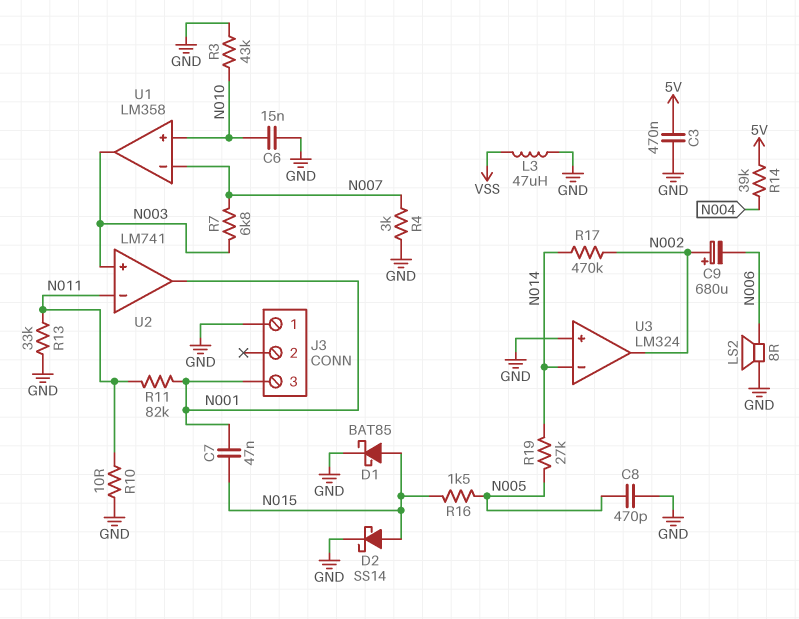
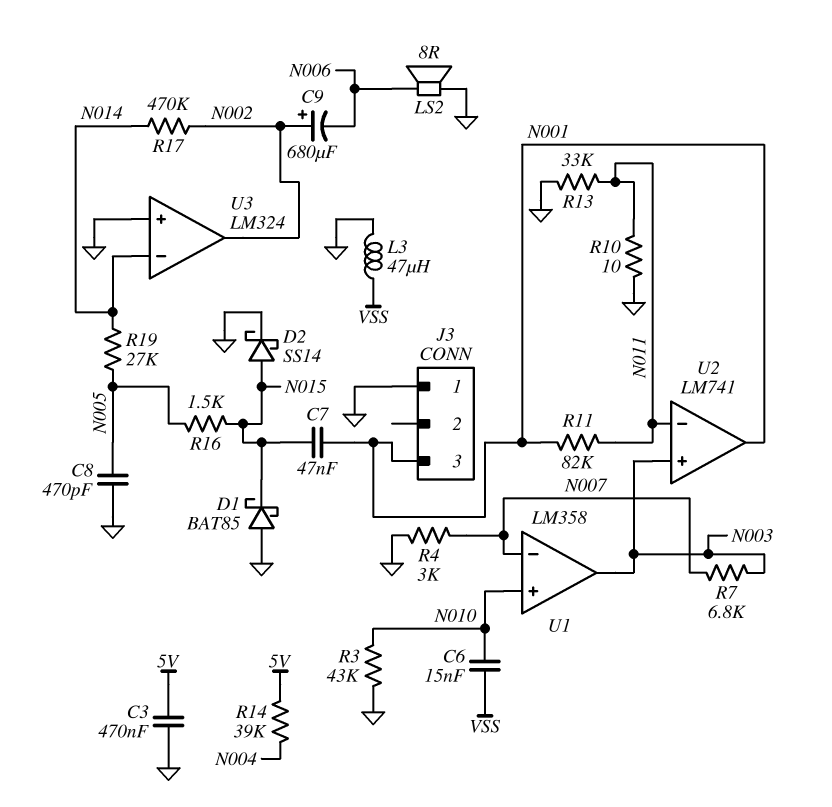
C6: 15nF (GND, N010) -> 15nF (N010, VSS)
D1: schottky BAT85 (A N015, K GND) -> schottky BAT85 (A GND, K N015)

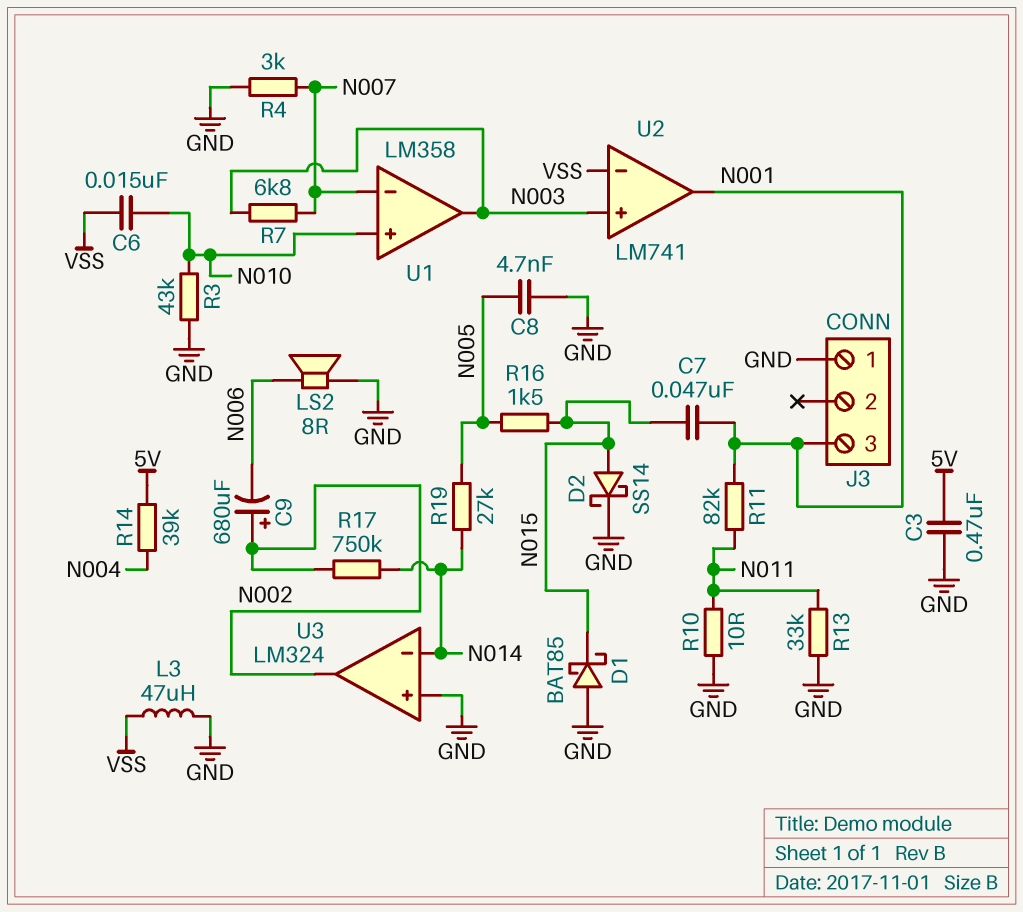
C8: 470pF (GND, N005) -> 4.7nF (GND, N005)
R17: 470k (N002, N014) -> 750k (N002, N014)
U2 pin in-: N011 -> VSS

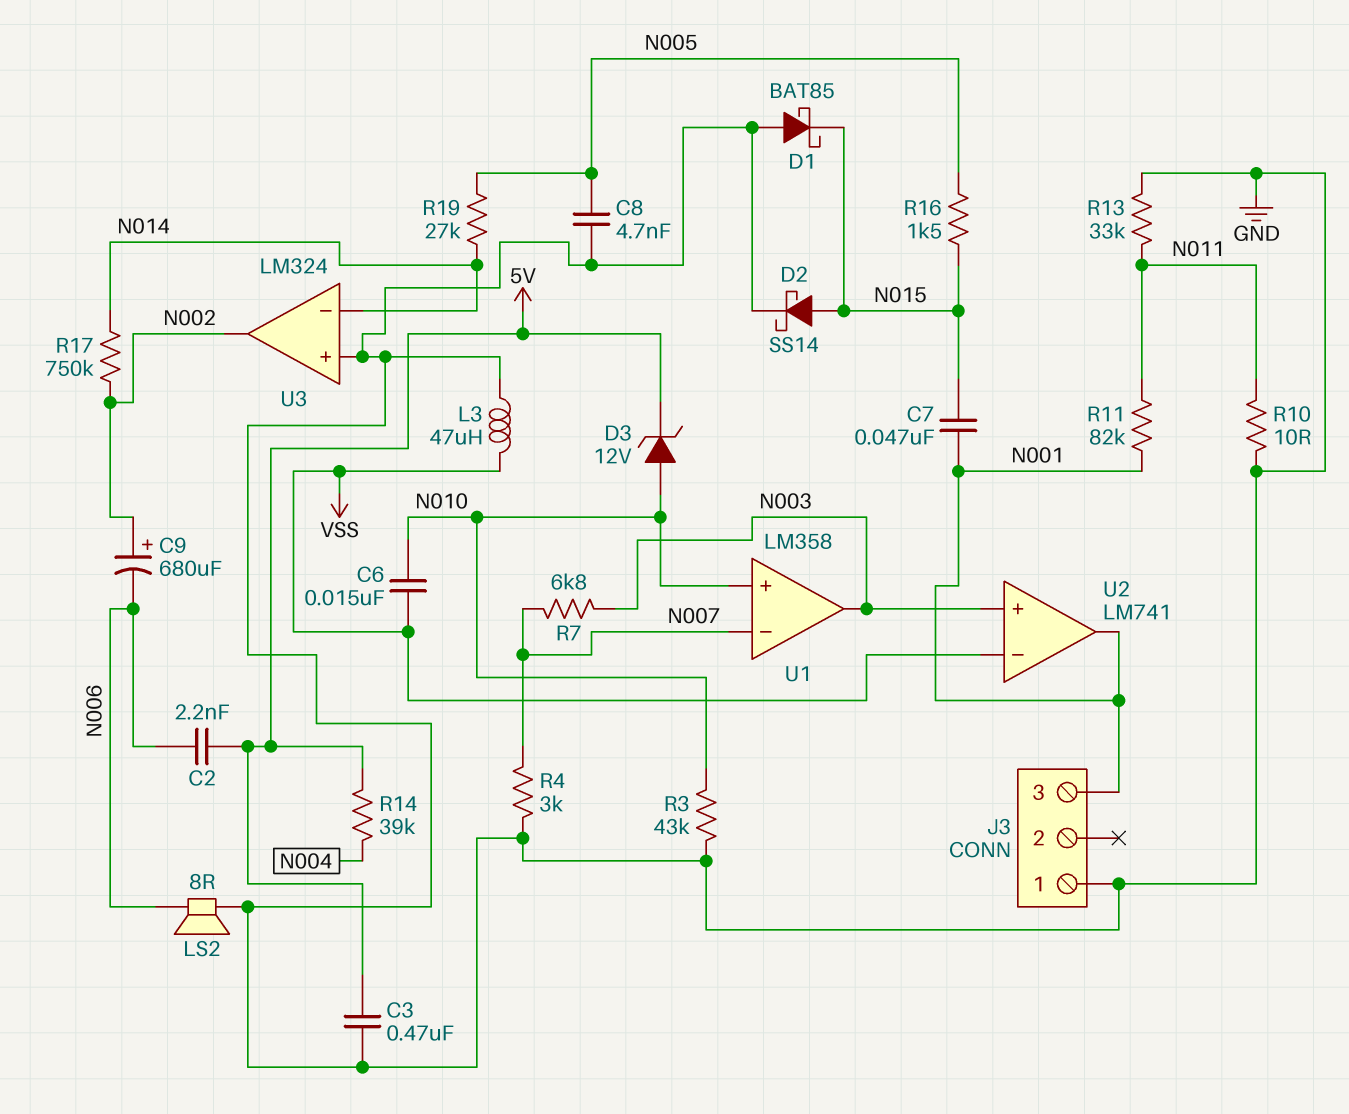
C2: none -> 2.2nF (5V, N006)
D3: none -> zener 12V (A N010, K 5V)

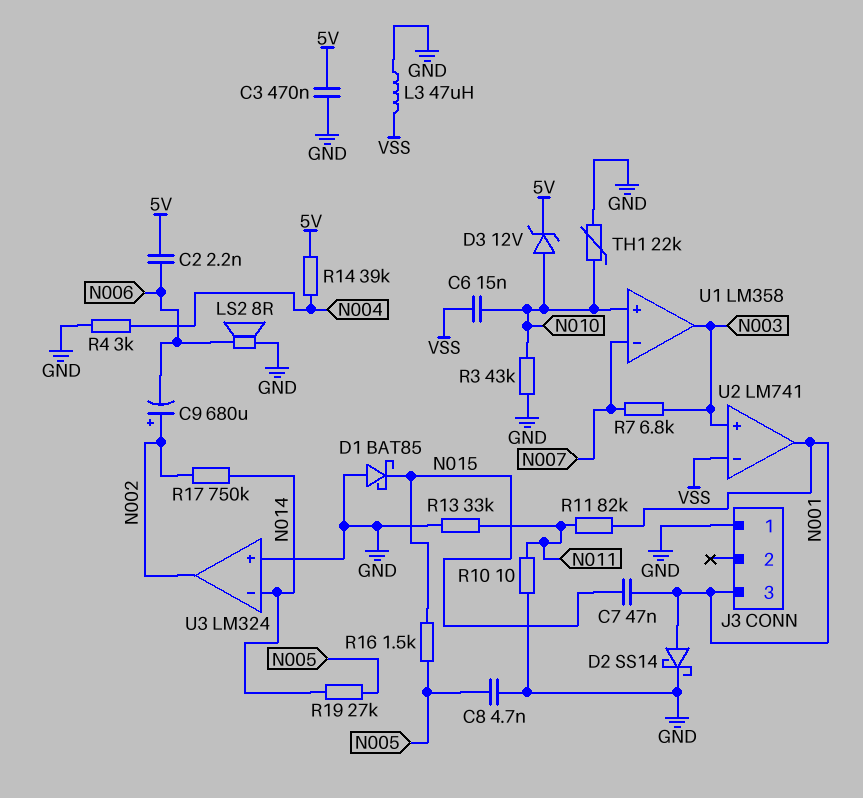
D2: schottky SS14 (A N015, K GND) -> schottky SS14 (A N001, K GND)
R4: 3k (GND, N007) -> 3k (GND, N004)
TH1: none -> 22k (GND, N010)

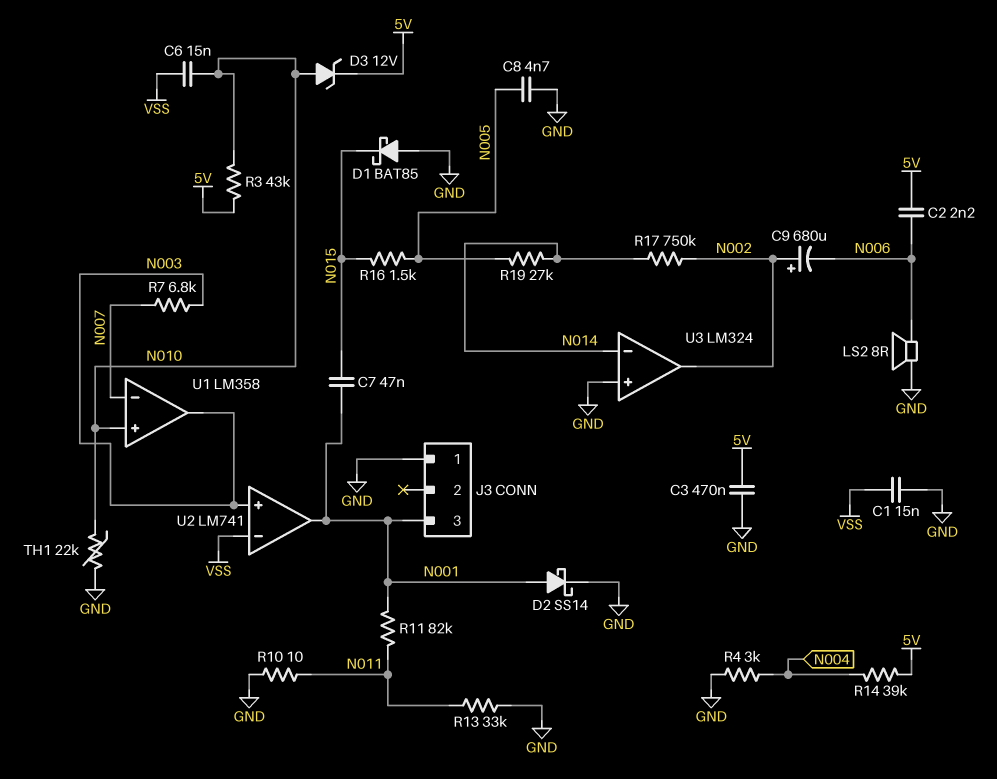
C1: none -> 15nF (GND, VSS)
L3: 47uH (GND, VSS) -> none
R3: 43k (GND, N010) -> 43k (5V, N010)

